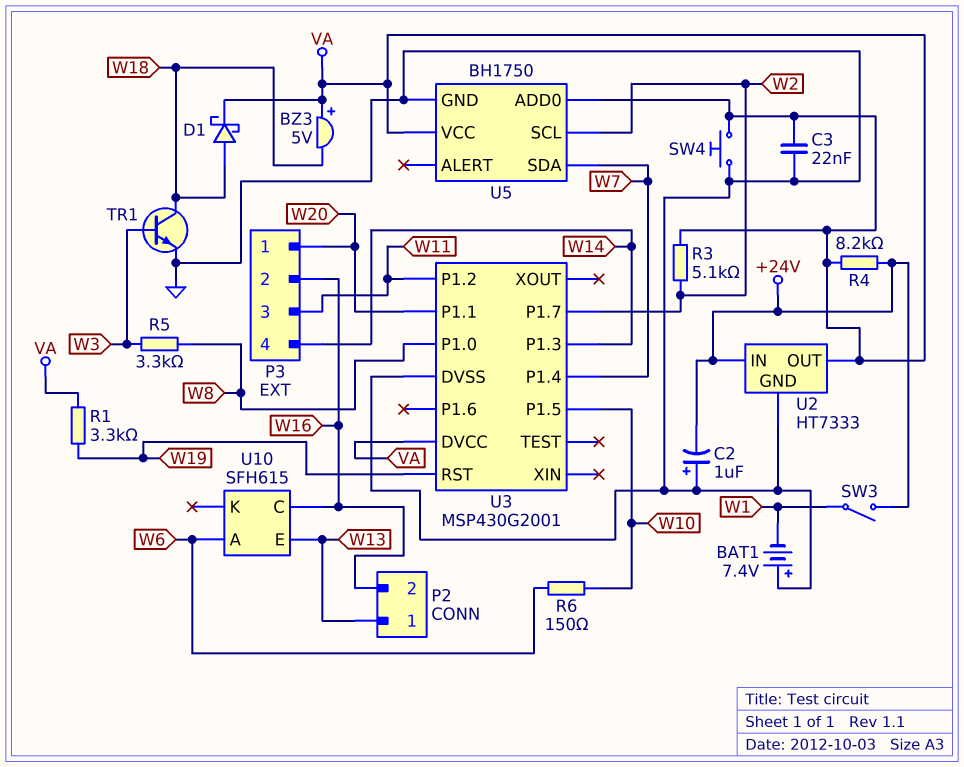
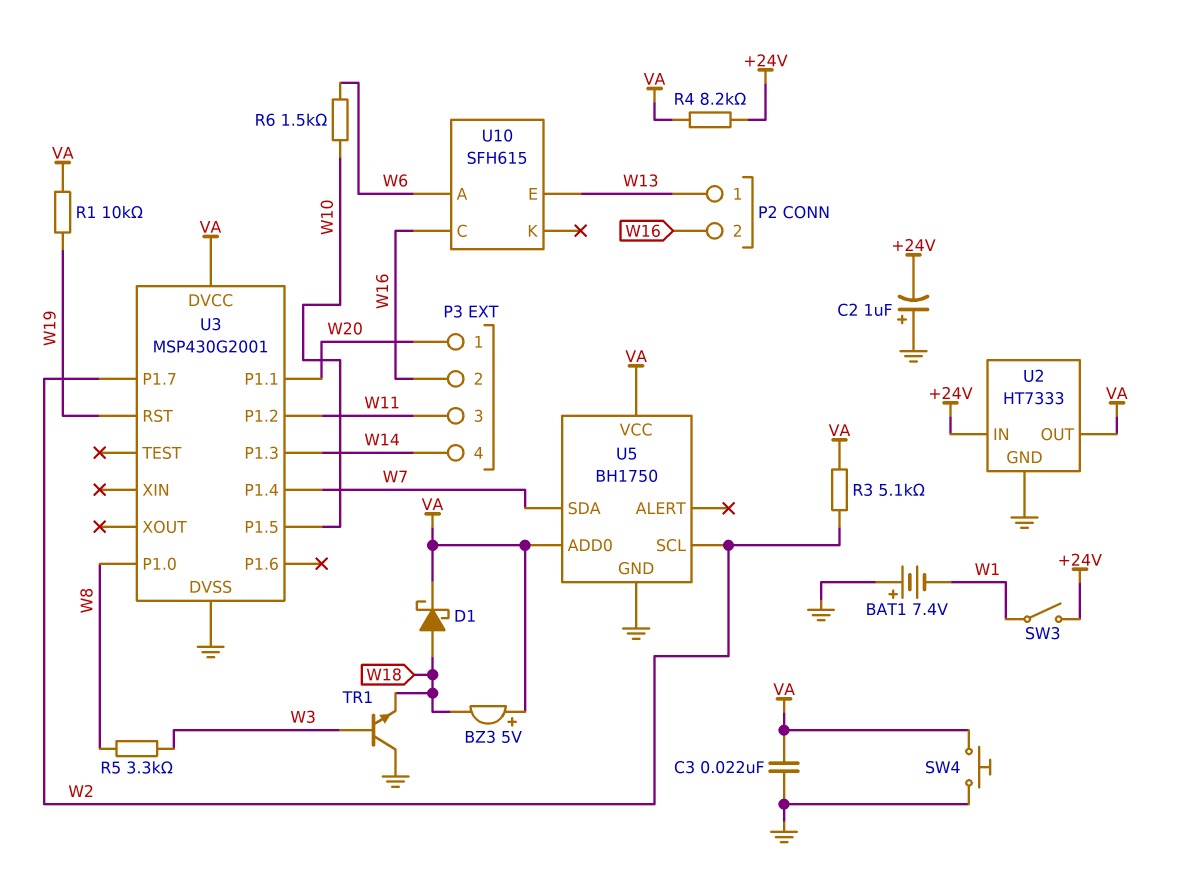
R1: 3.3k (VA, W19) -> 10k (VA, W19)
R6: 150 (W6, W10) -> 1.5k (W6, W10)
TR1: NPN (B W3, C W18, E GND) -> NPN (B W3, C GND, E W18)

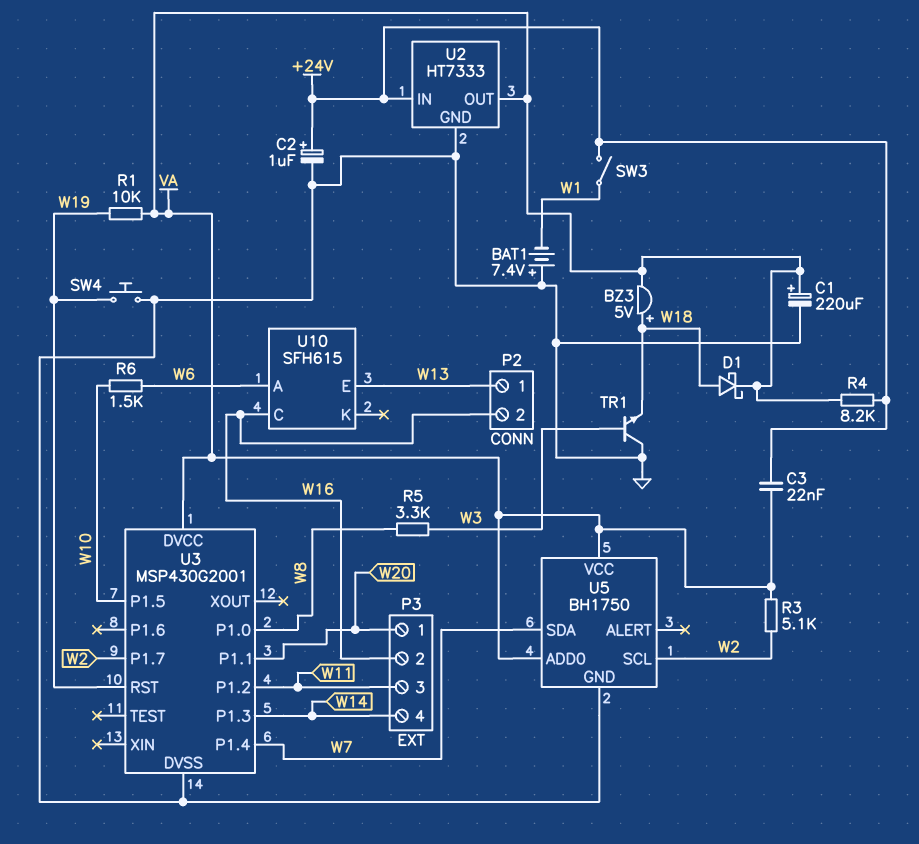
BZ3: buzzer 5V (plus VA, minus W18) -> buzzer 5V (plus W18, minus VA)
C1: none -> 220uF (plus VA, minus GND)
C2: 1uF (plus GND, minus +24V) -> 1uF (plus +24V, minus GND)
C3: 22nF (GND, VA) -> 22nF (+24V, VA)
SW4: button (GND, VA) -> button (GND, W19)

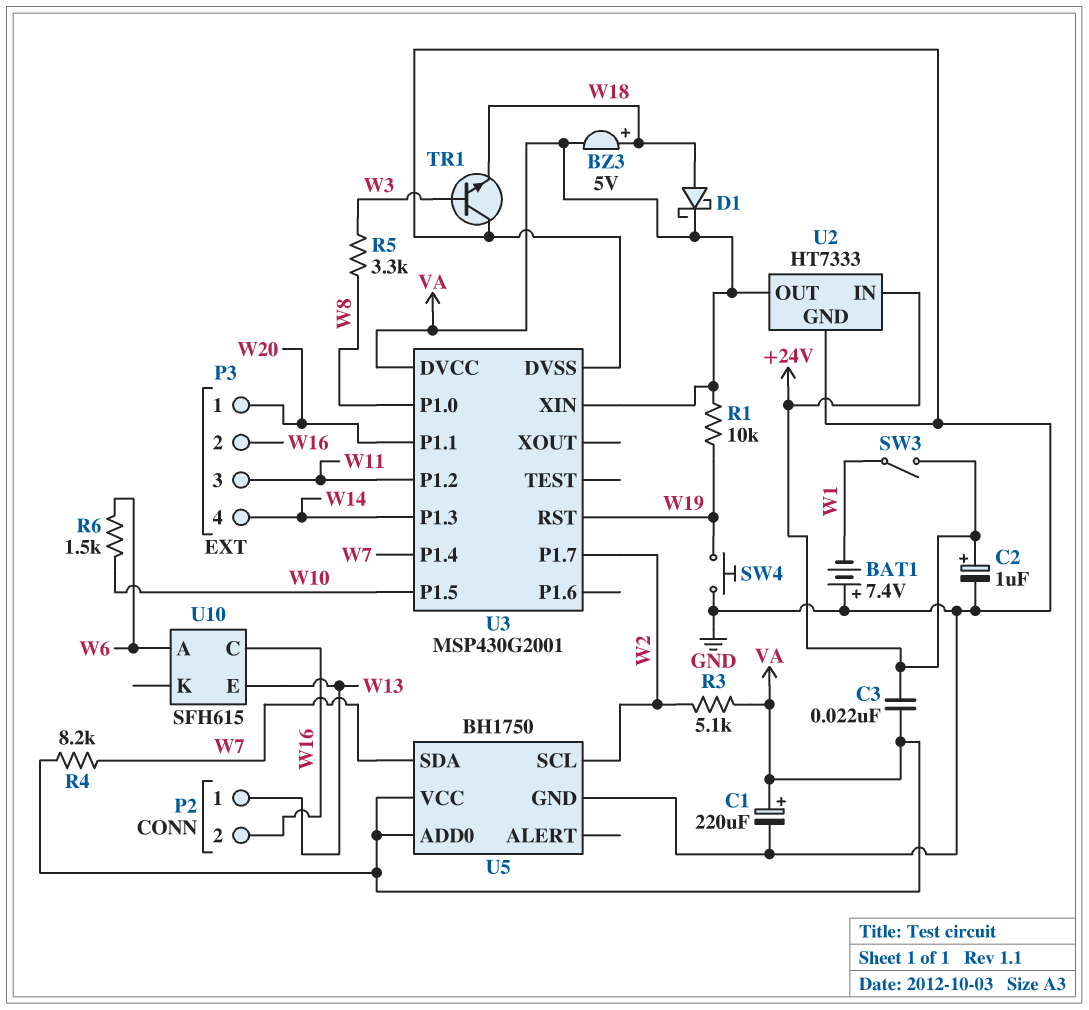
R4: 8.2k (+24V, VA) -> 8.2k (VA, W7)
U3 pin XIN: none -> VA

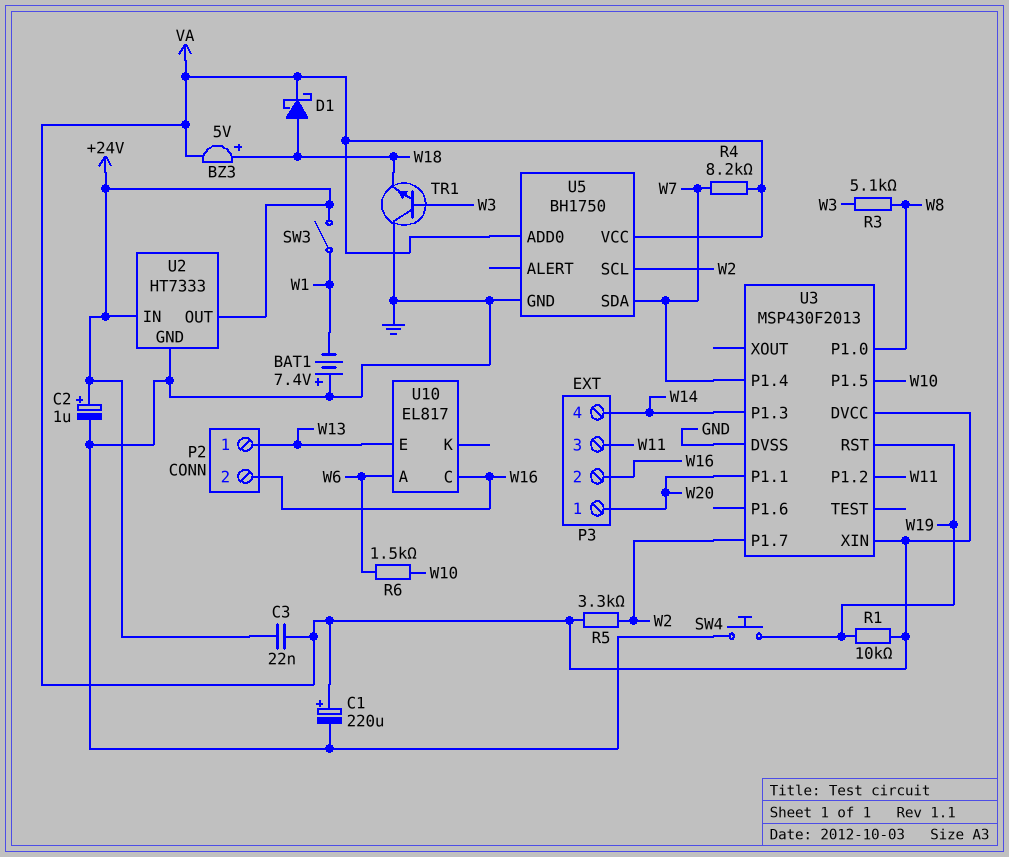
R3: 5.1k (VA, W2) -> 5.1k (W3, W8)
R5: 3.3k (W3, W8) -> 3.3k (VA, W2)
U2 pin OUT: VA -> +24V
U3: MSP430G2001 -> MSP430F2013
U10: SFH615 -> EL817

